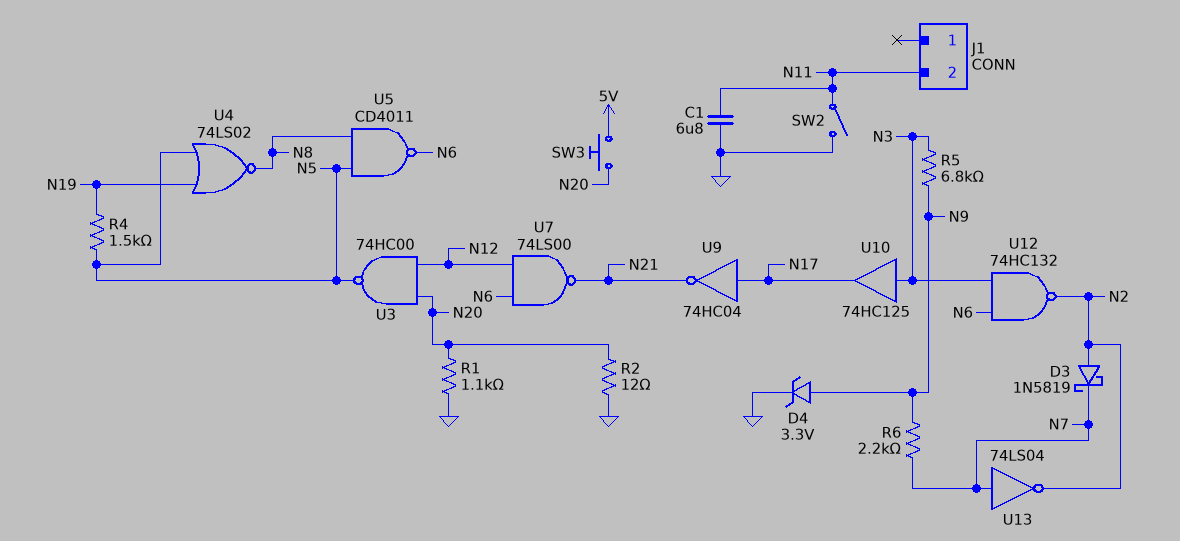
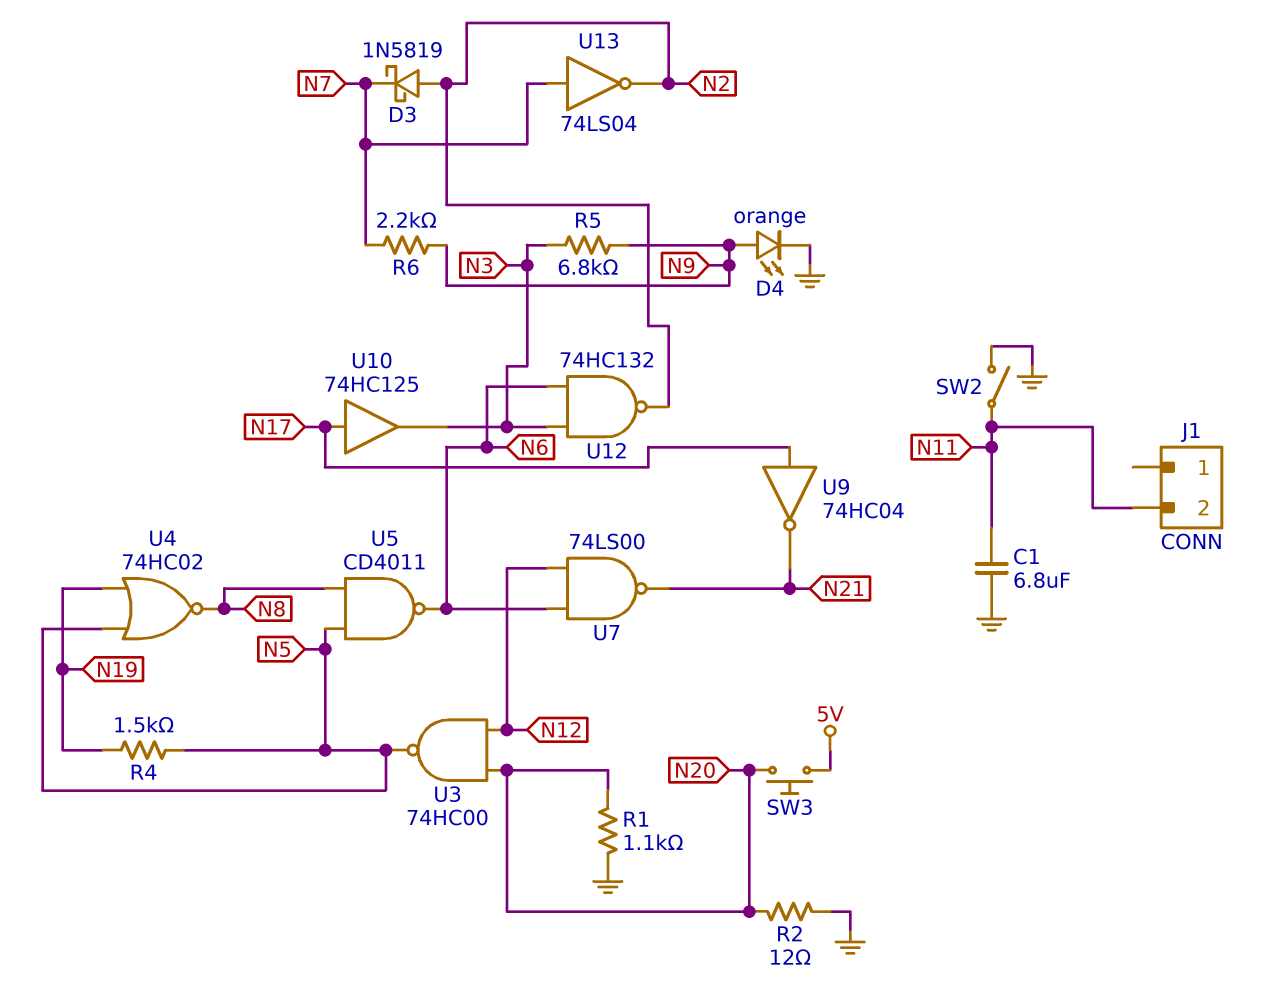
D4: zener 3.3V (A N9, K GND) -> LED orange (A N9, K GND)
U4: NOR 74LS02 (in N5, in N19, out N8) -> NOR 74HC02 (in N5, in N19, out N8)
U10: buffer 74HC125 (in N3, out N17) -> buffer 74HC125 (in N17, out N3)

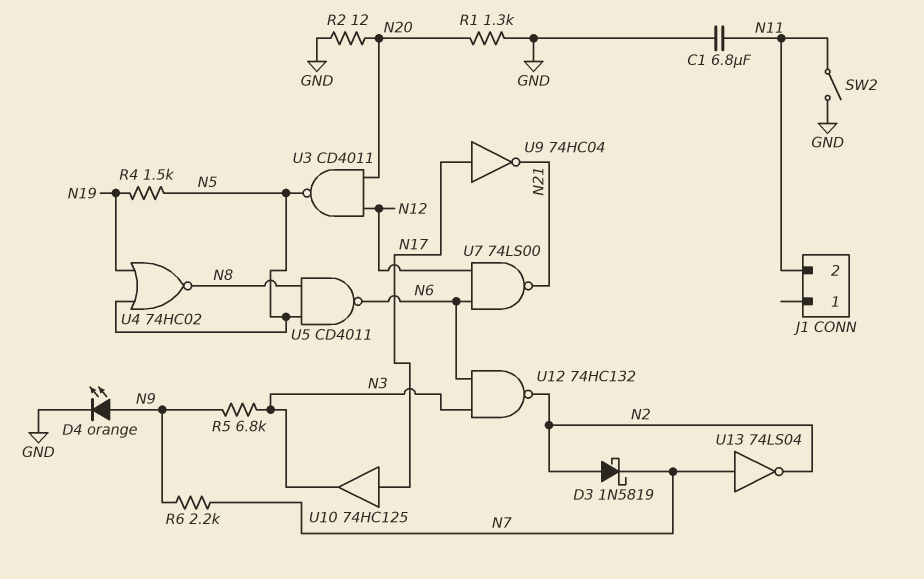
R1: 1.1k (GND, N20) -> 1.3k (GND, N20)
SW3: button (5V, N20) -> none
U3: NAND 74HC00 (in N12, in N20, out N5) -> NAND CD4011 (in N12, in N20, out N5)

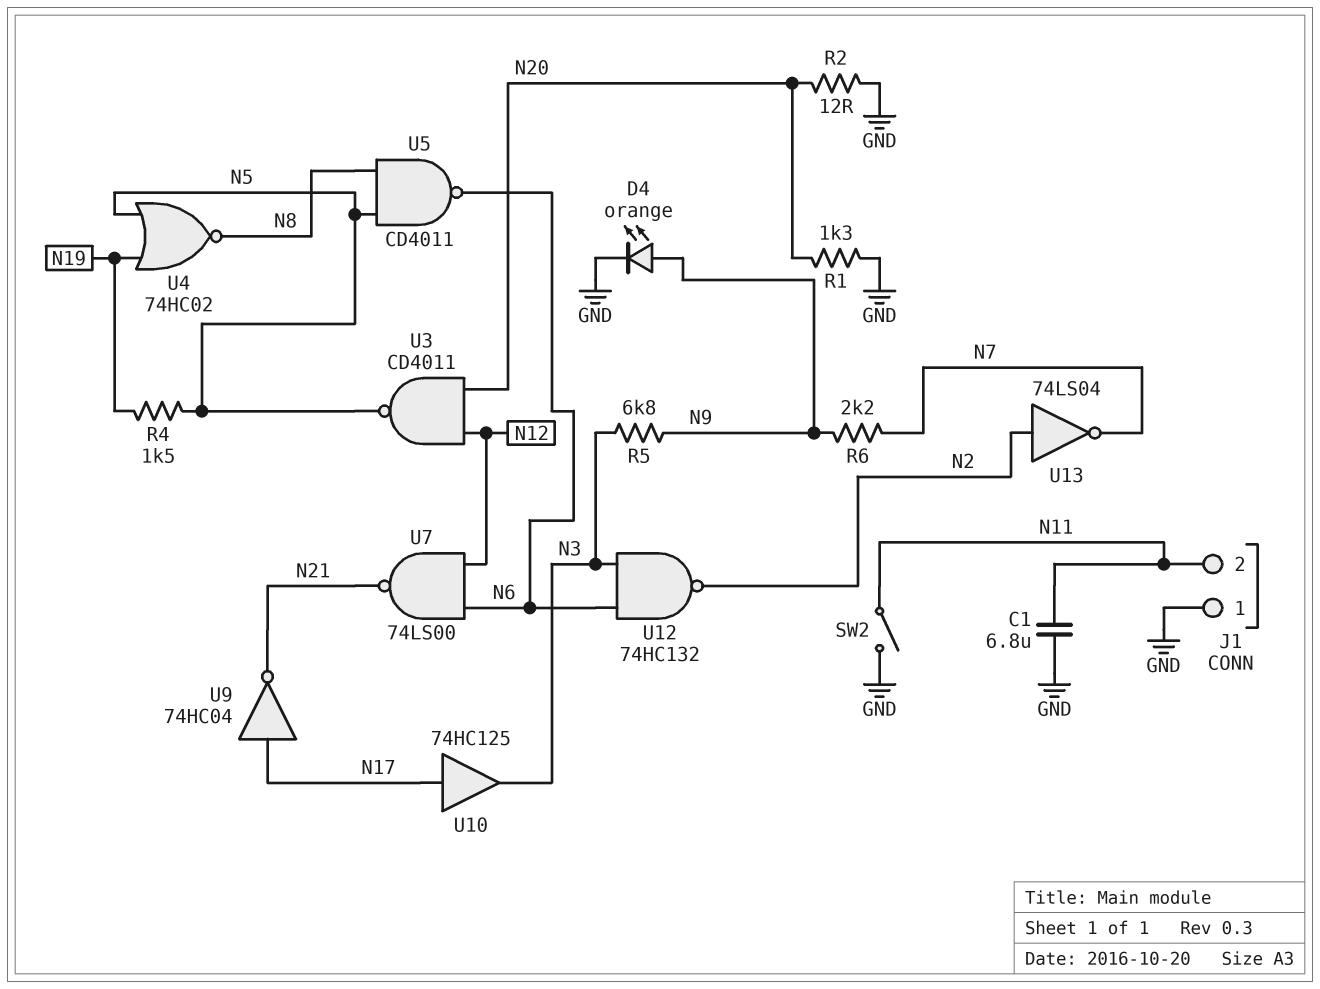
D3: schottky 1N5819 (A N2, K N7) -> none
J1 pin 1: none -> GND
U13: NOT 74LS04 (in N7, out N2) -> NOT 74LS04 (in N2, out N7)

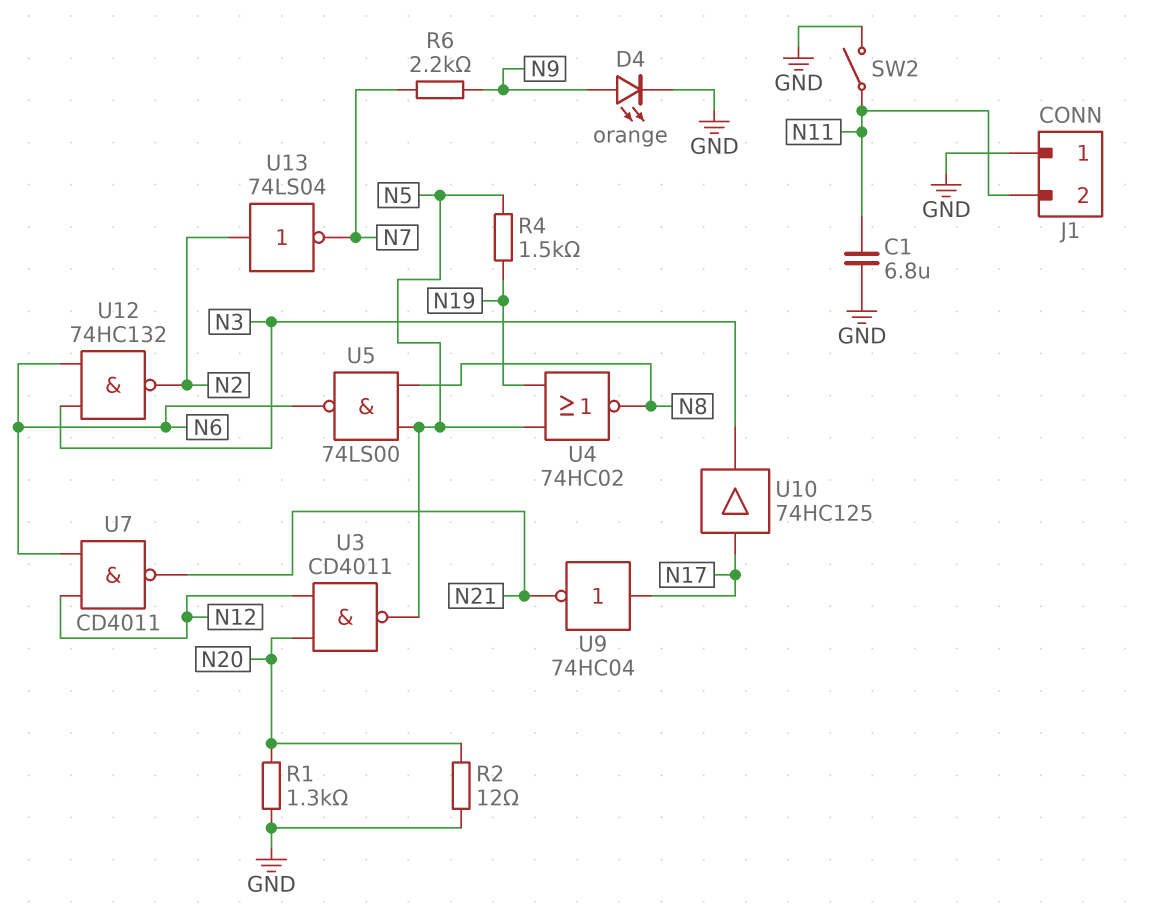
R5: 6.8k (N3, N9) -> none
U5: NAND CD4011 (in N5, in N8, out N6) -> NAND 74LS00 (in N5, in N8, out N6)
U7: NAND 74LS00 (in N6, in N12, out N21) -> NAND CD4011 (in N6, in N12, out N21)

